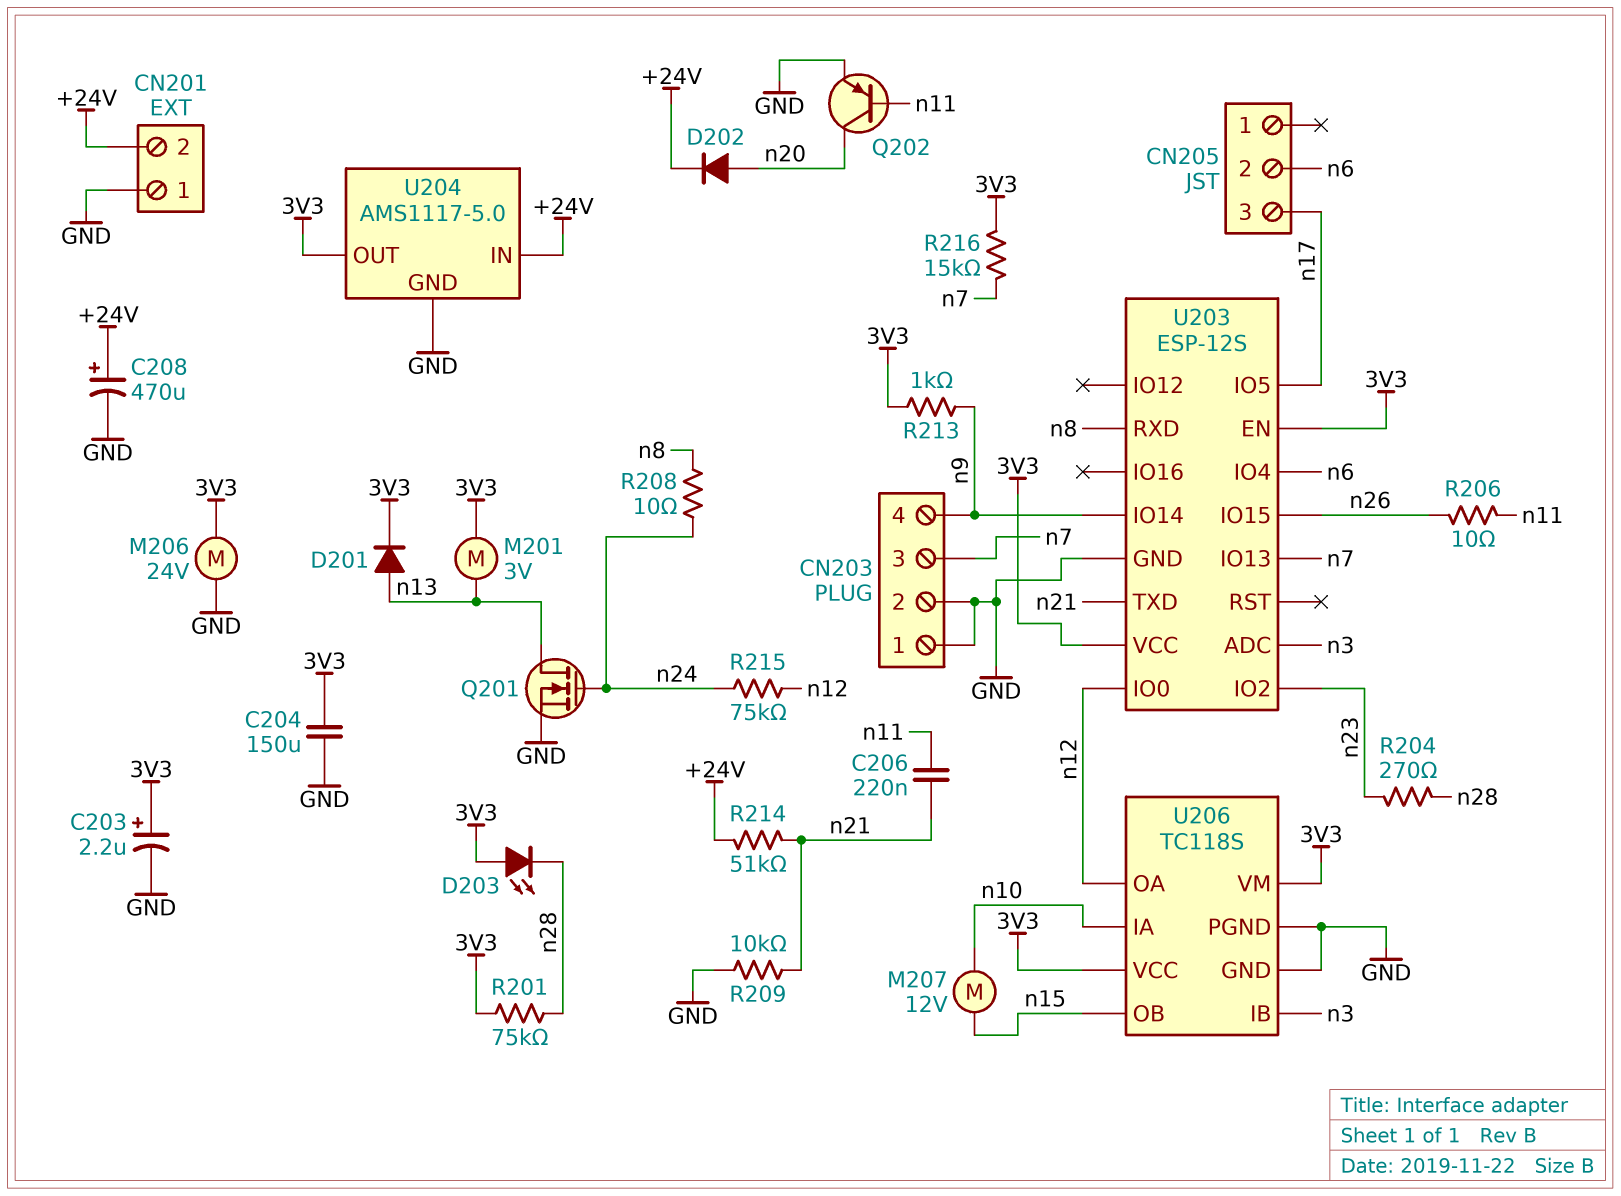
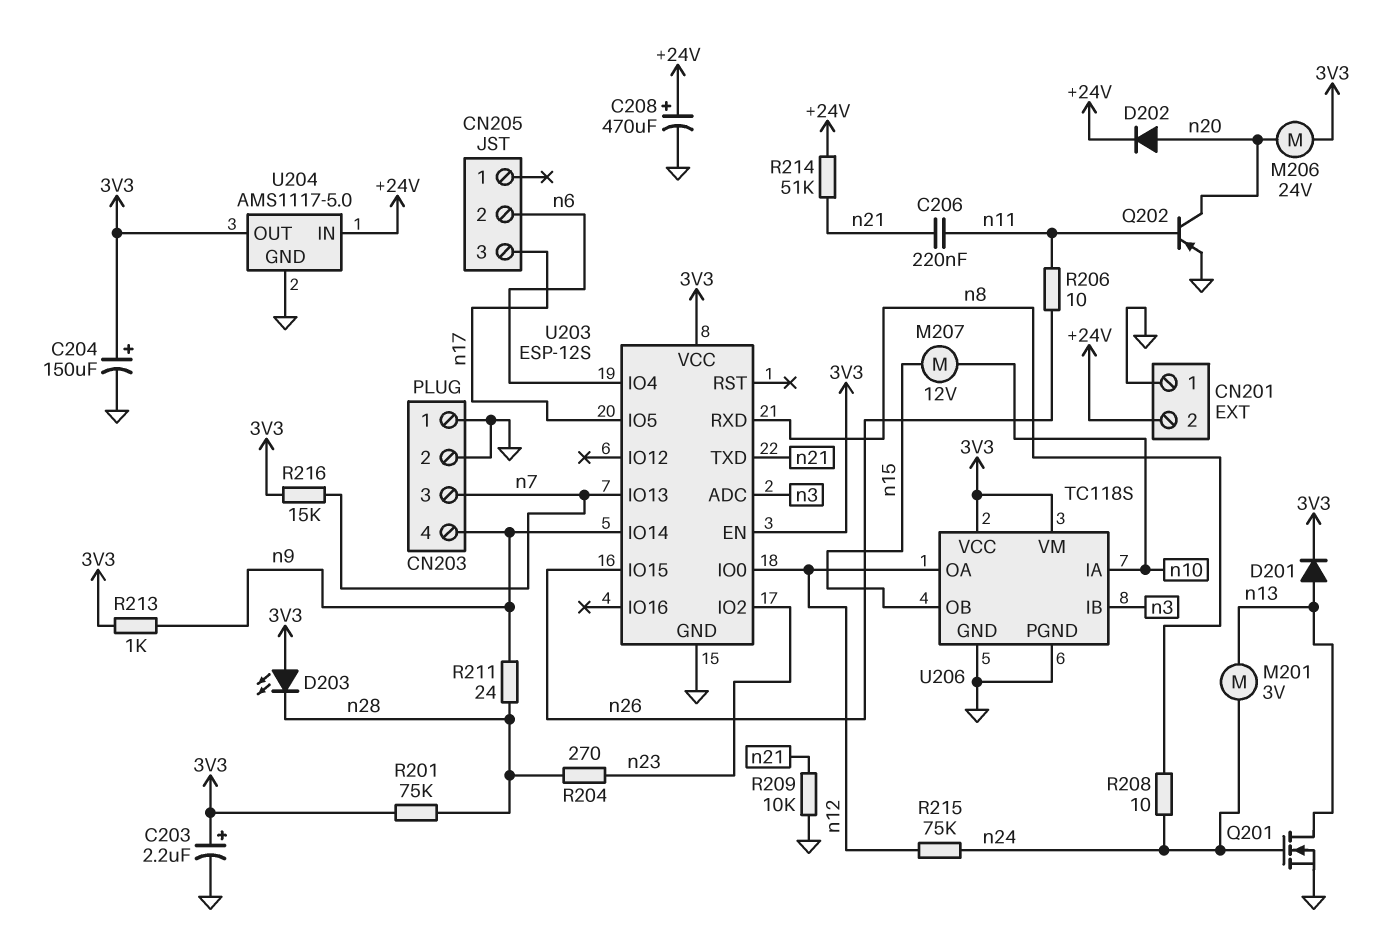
C204: 150uF (3V3, GND) -> 150uF (plus 3V3, minus GND)
M201: motor 3V (3V3, n13) -> motor 3V (n13, n24)
M206: motor 24V (3V3, GND) -> motor 24V (3V3, n20)
R211: none -> 24 (n9, n28)

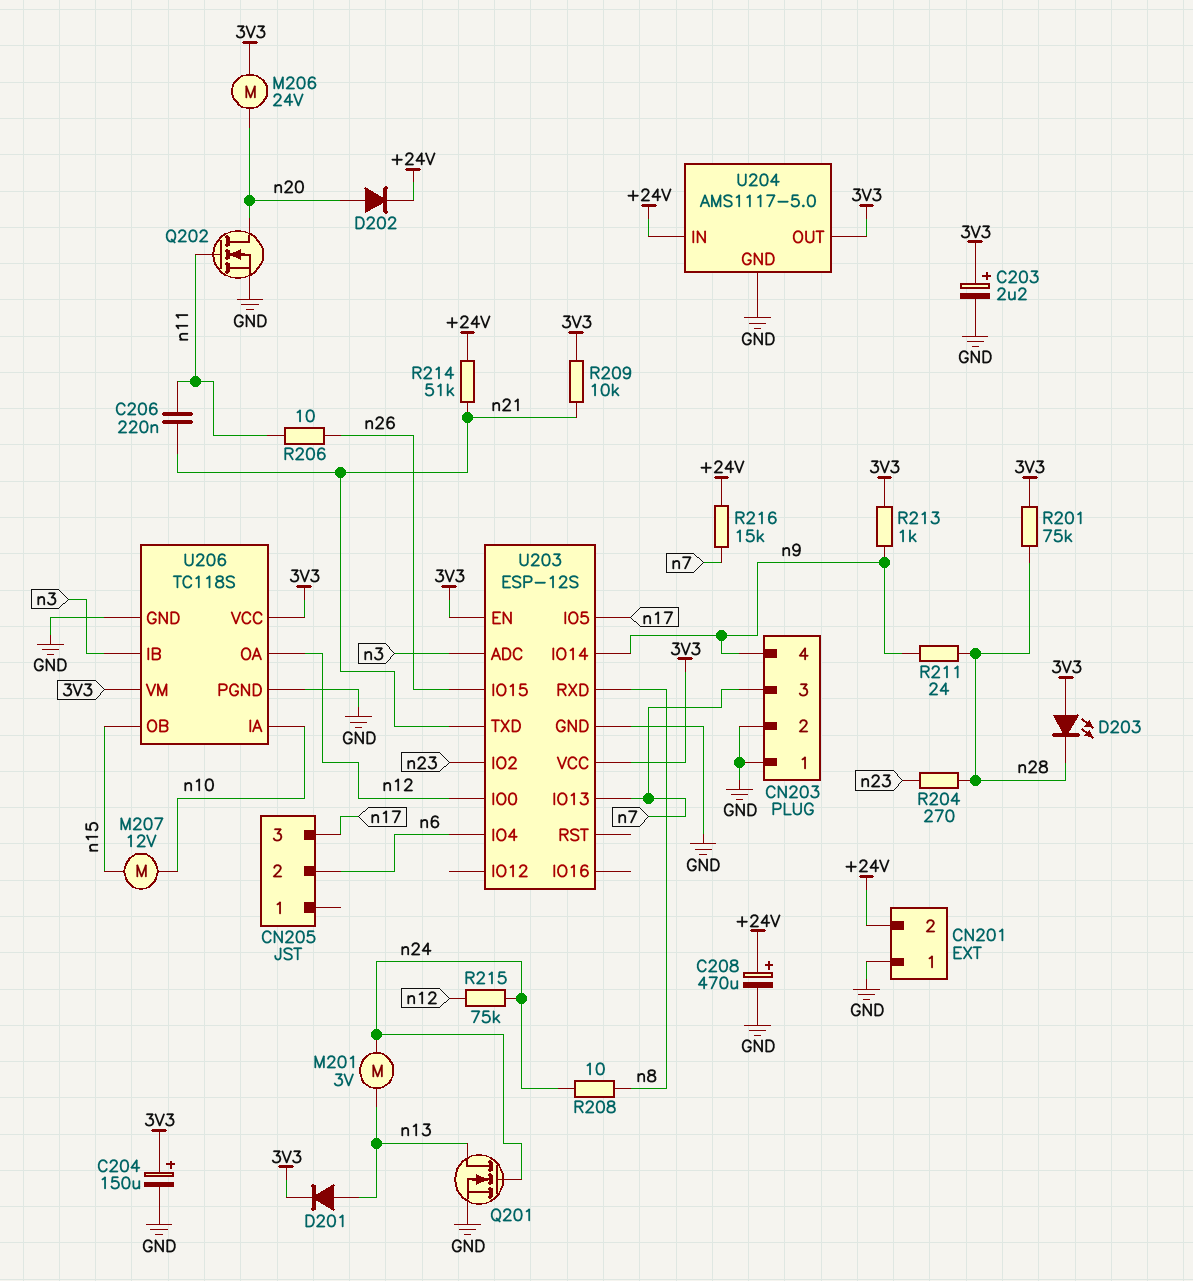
Q202: PNP (B n11, C n20, E GND) -> NMOS (G n11, D n20, S GND)
R209: 10k (GND, n21) -> 10k (3V3, n21)
R216: 15k (3V3, n7) -> 15k (+24V, n7)

